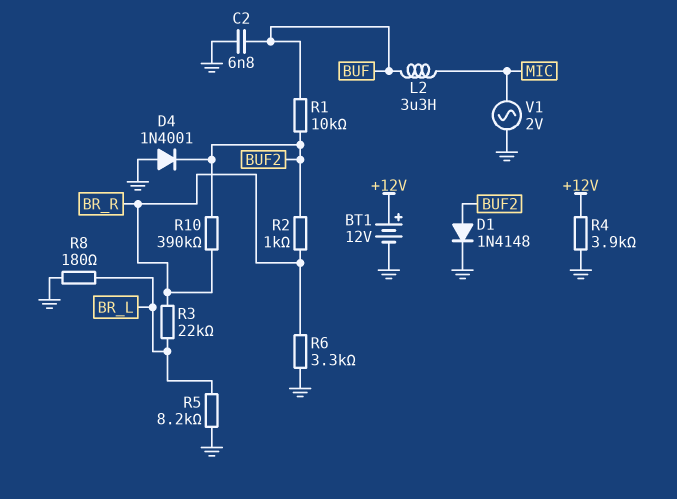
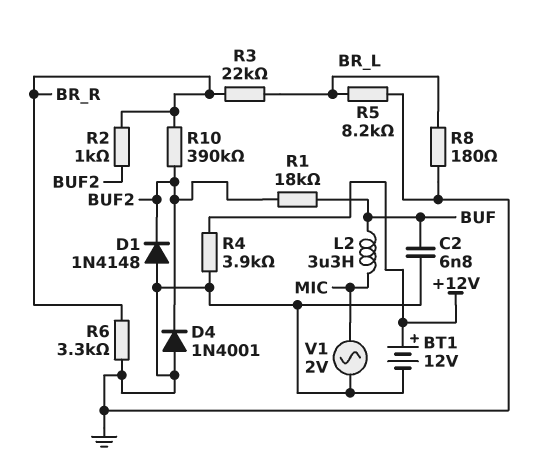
D1: diode 1N4148 (A BUF2, K GND) -> diode 1N4148 (A GND, K BUF2)
R1: 10k (BUF, BUF2) -> 18k (BUF, BUF2)

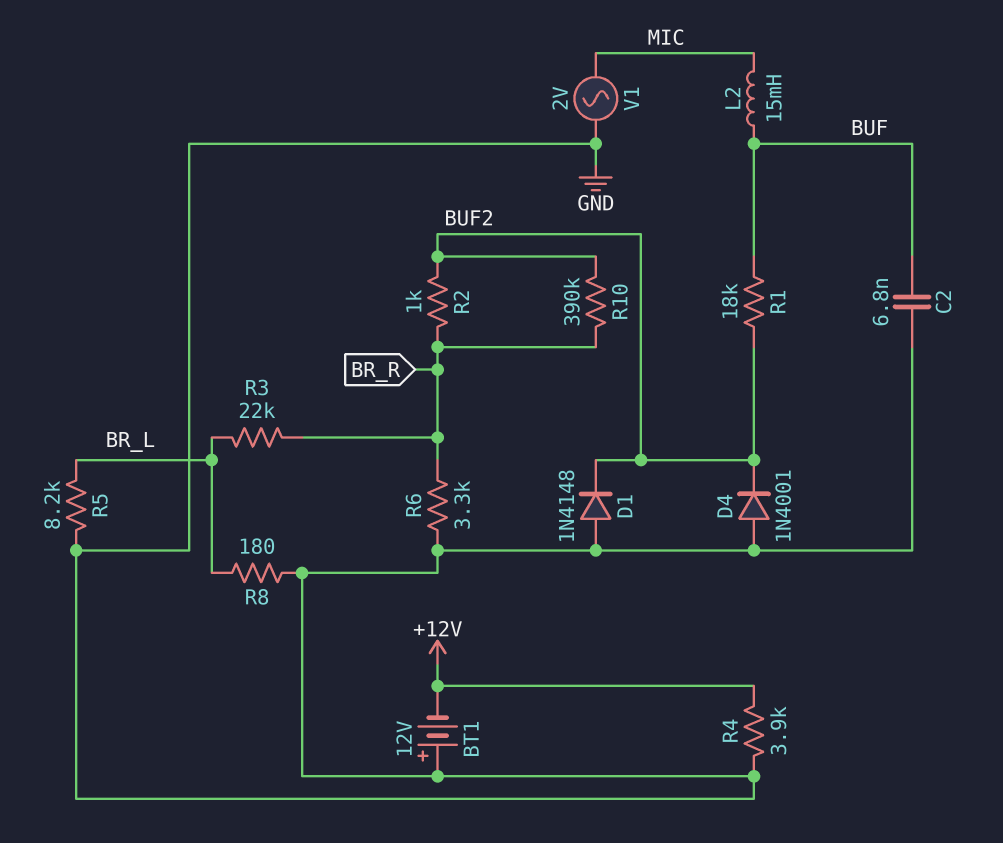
BT1: 12V (plus +12V, minus GND) -> 12V (plus GND, minus +12V)
L2: 3.3uH (BUF, MIC) -> 15mH (BUF, MIC)

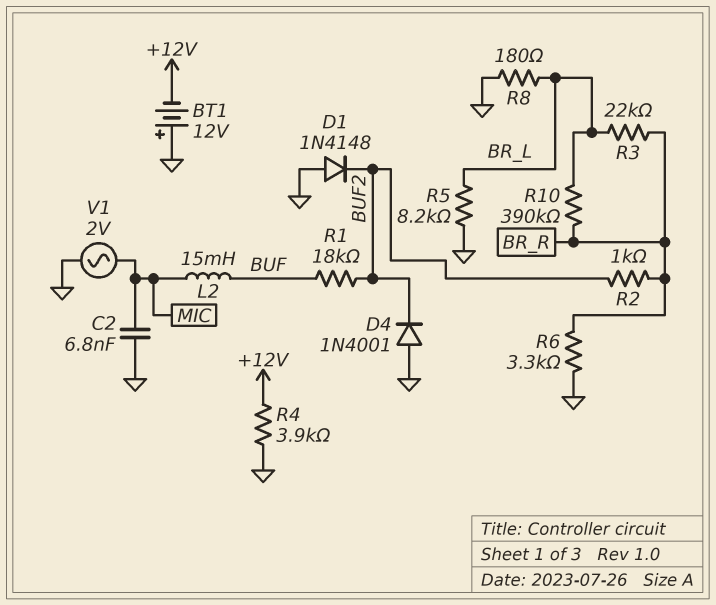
C2: 6.8nF (BUF, GND) -> 6.8nF (GND, MIC)
R10: 390k (BR_R, BUF2) -> 390k (BR_L, BR_R)

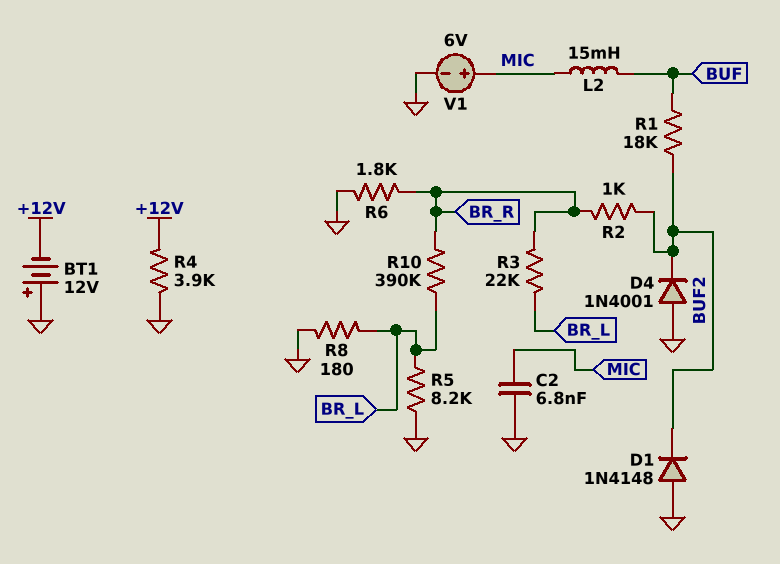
R6: 3.3k (BR_R, GND) -> 1.8k (BR_R, GND)
V1: AC 2V (GND, MIC) -> 6V (plus MIC, minus GND)

